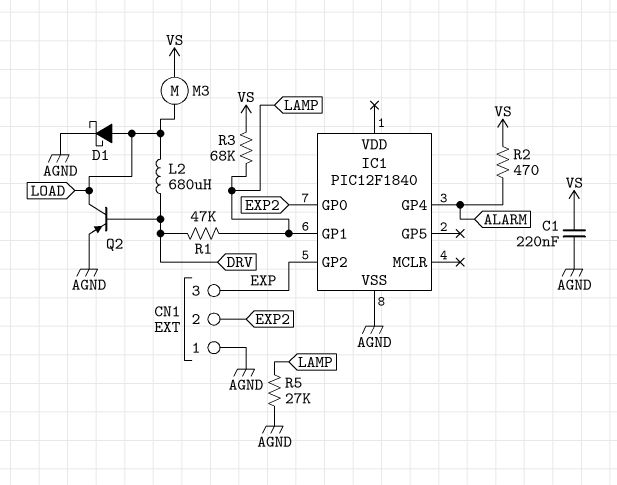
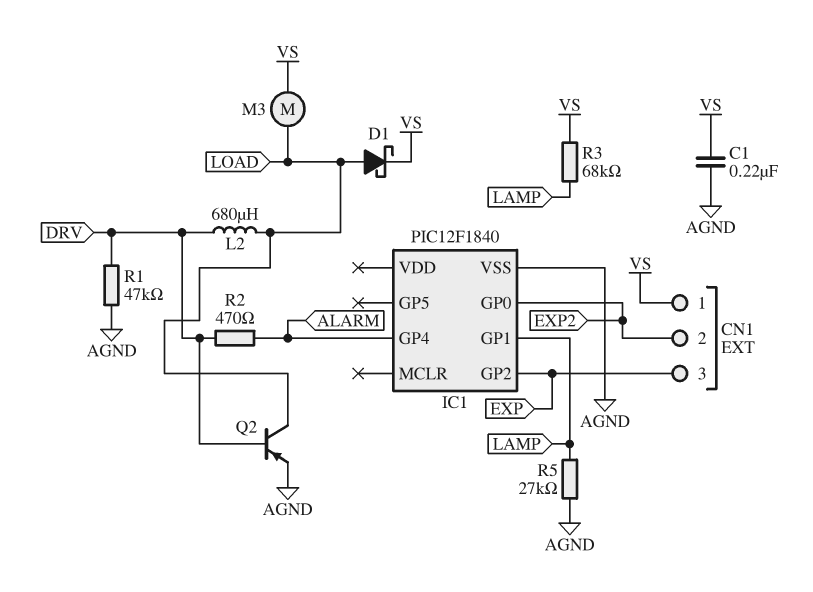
CN1 pin 1: AGND -> VS
D1: schottky (A LOAD, K AGND) -> schottky (A LOAD, K VS)
R1: 47k (DRV, LAMP) -> 47k (AGND, DRV)
R2: 470 (ALARM, VS) -> 470 (ALARM, DRV)

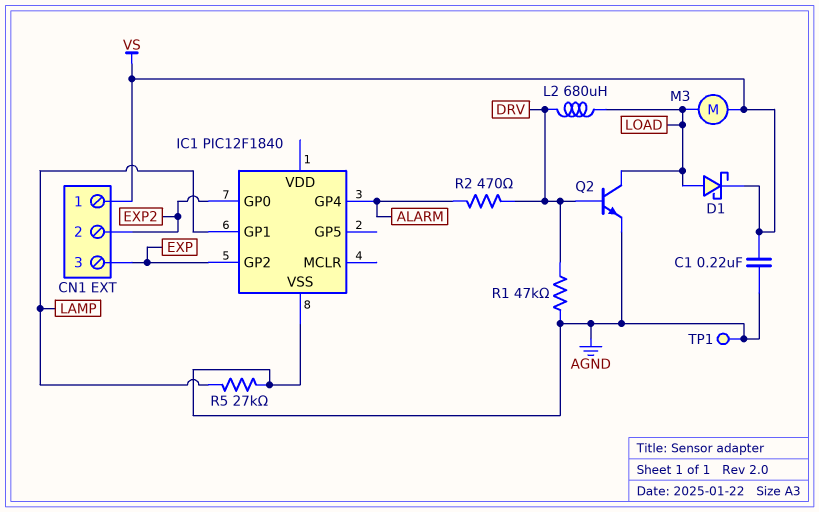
Q2: PNP (B DRV, C LOAD, E AGND) -> NPN (B DRV, C LOAD, E AGND)
R3: 68k (LAMP, VS) -> none
TP1: none -> test point (AGND)

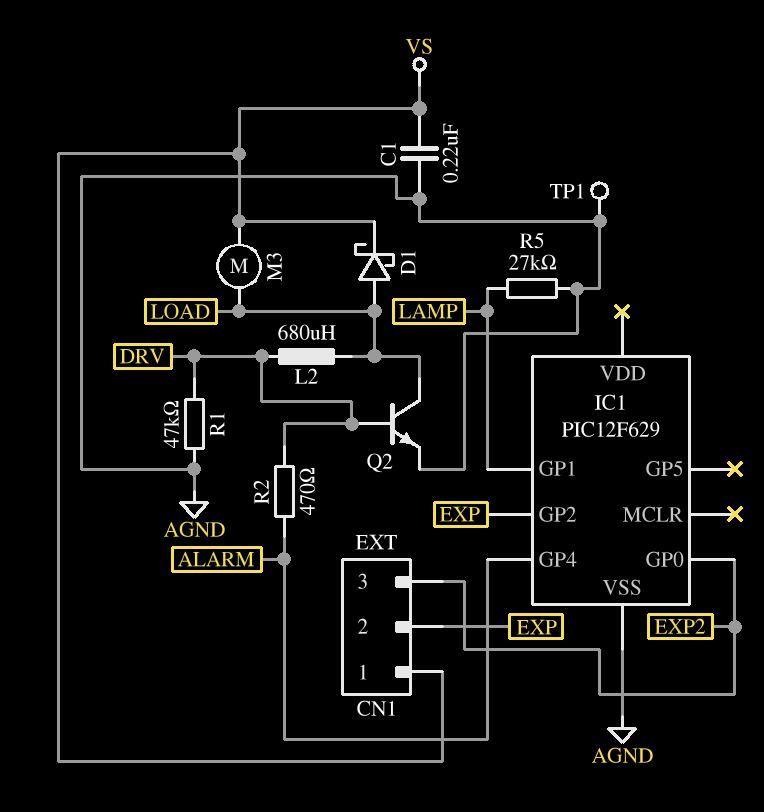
CN1 pin 2: EXP2 -> EXP
CN1 pin 3: EXP -> EXP2
IC1: PIC12F1840 -> PIC12F629

